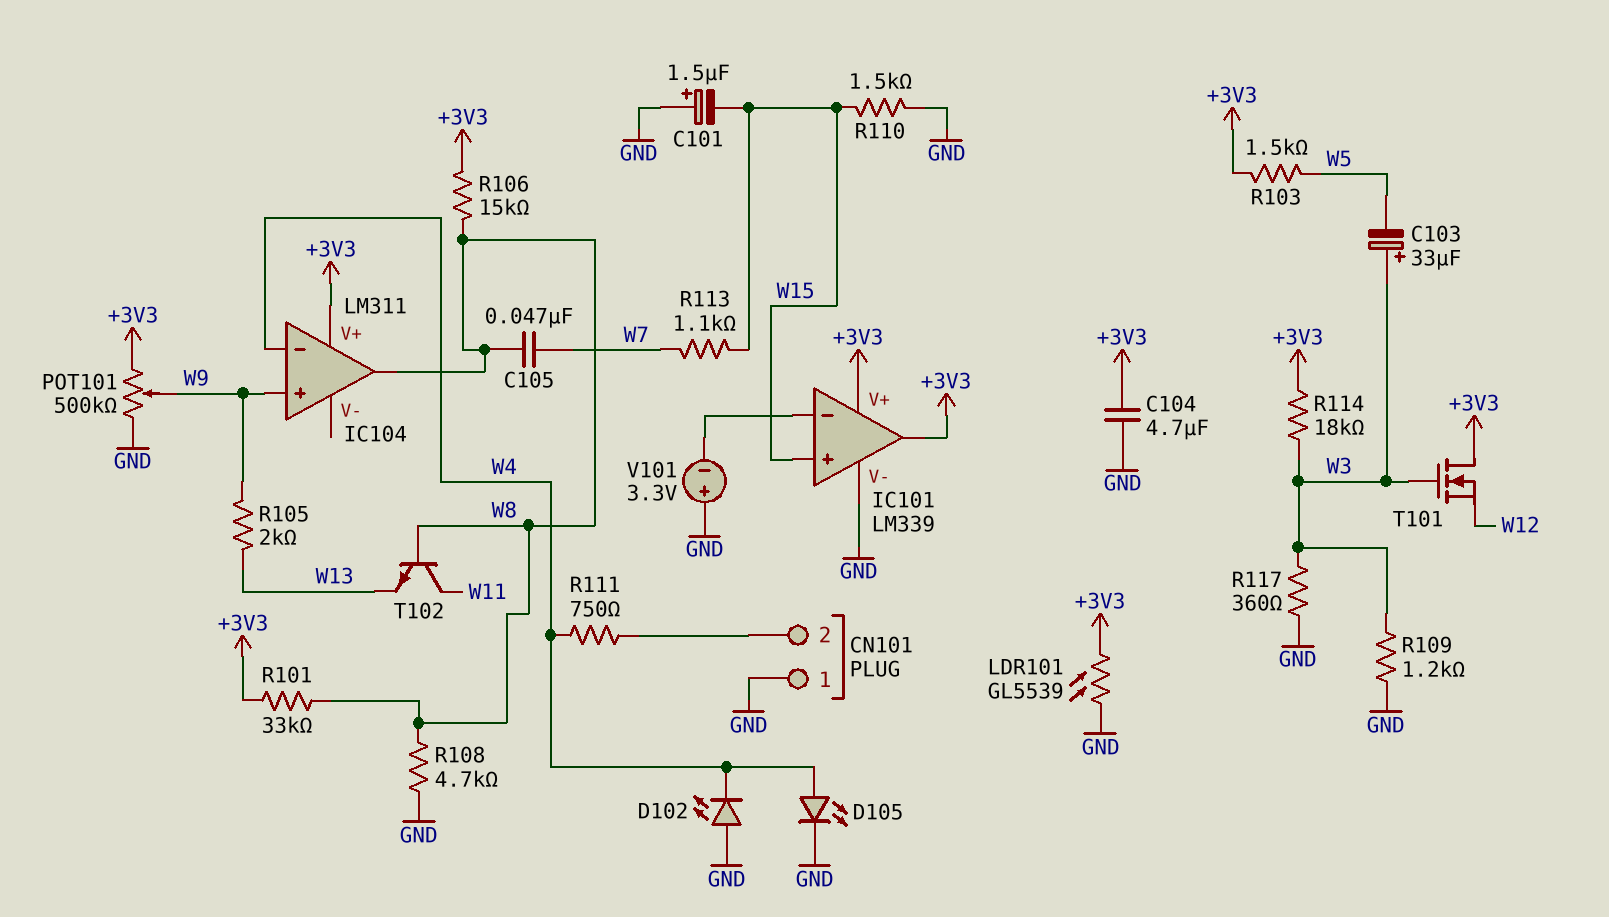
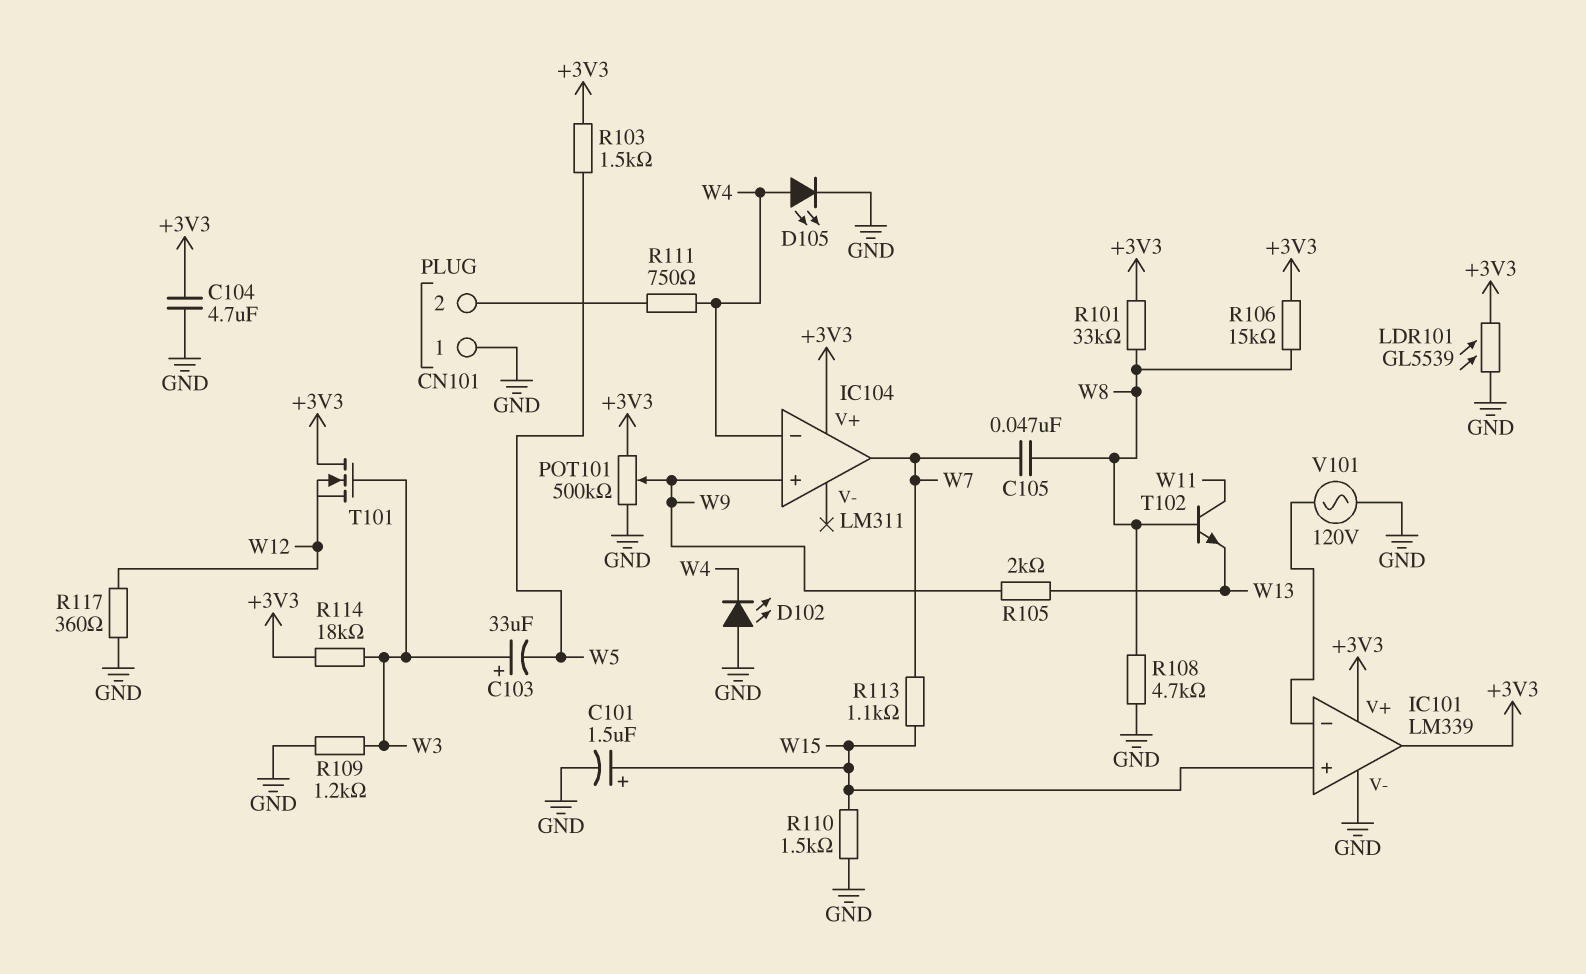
C101: 1.5uF (plus GND, minus W15) -> 1.5uF (plus W15, minus GND)
IC104 pin out: W8 -> W7
R117: 360 (GND, W3) -> 360 (GND, W12)
V101: 3.3V (plus GND, minus IC101/in-) -> AC 120V (GND, IC101/in-)

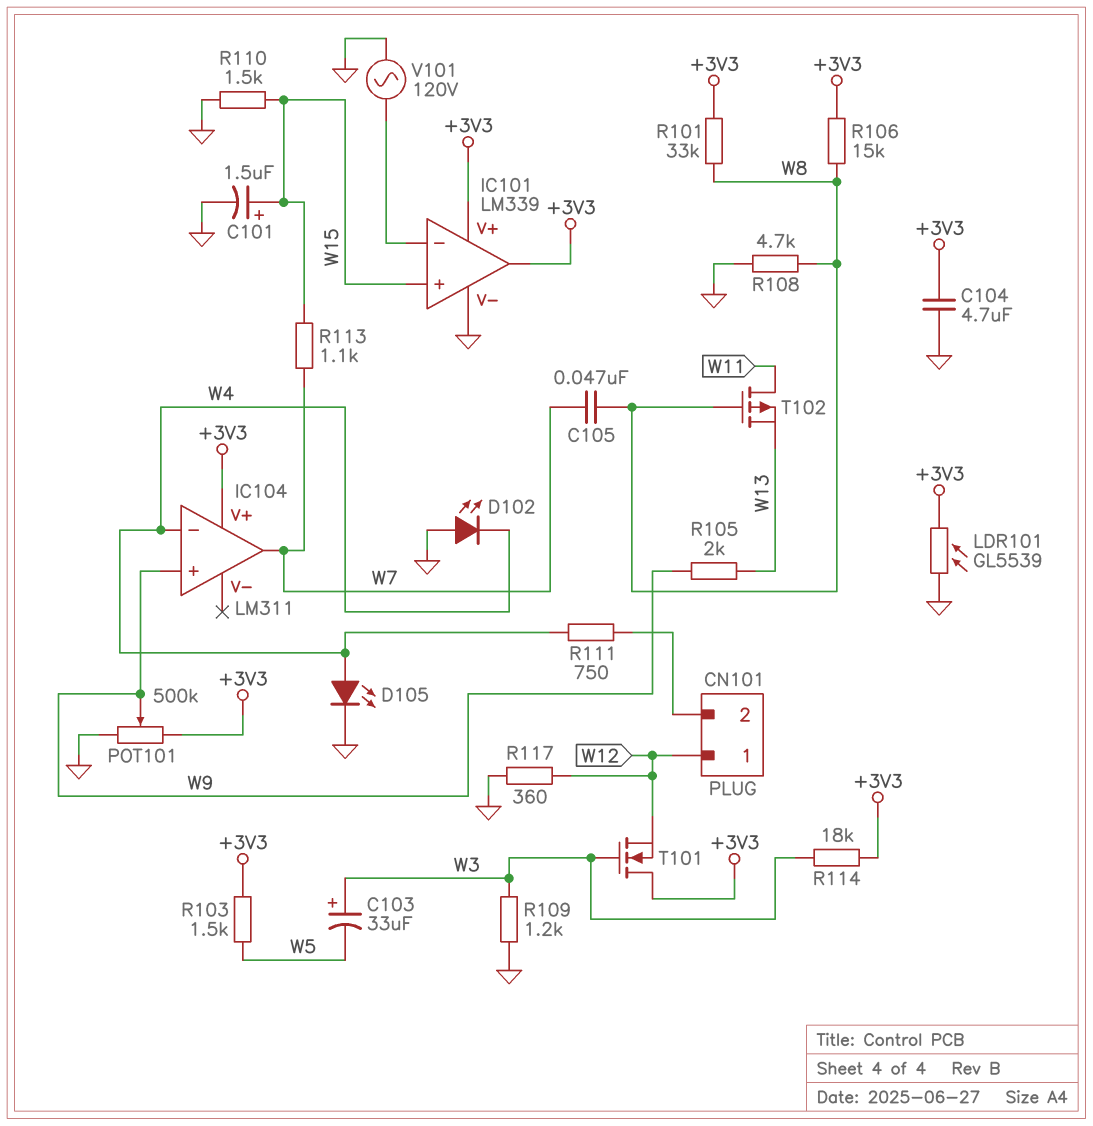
CN101 pin 1: GND -> W12
T102: NPN (B W8, C W11, E W13) -> PMOS (G W8, D W11, S W13)

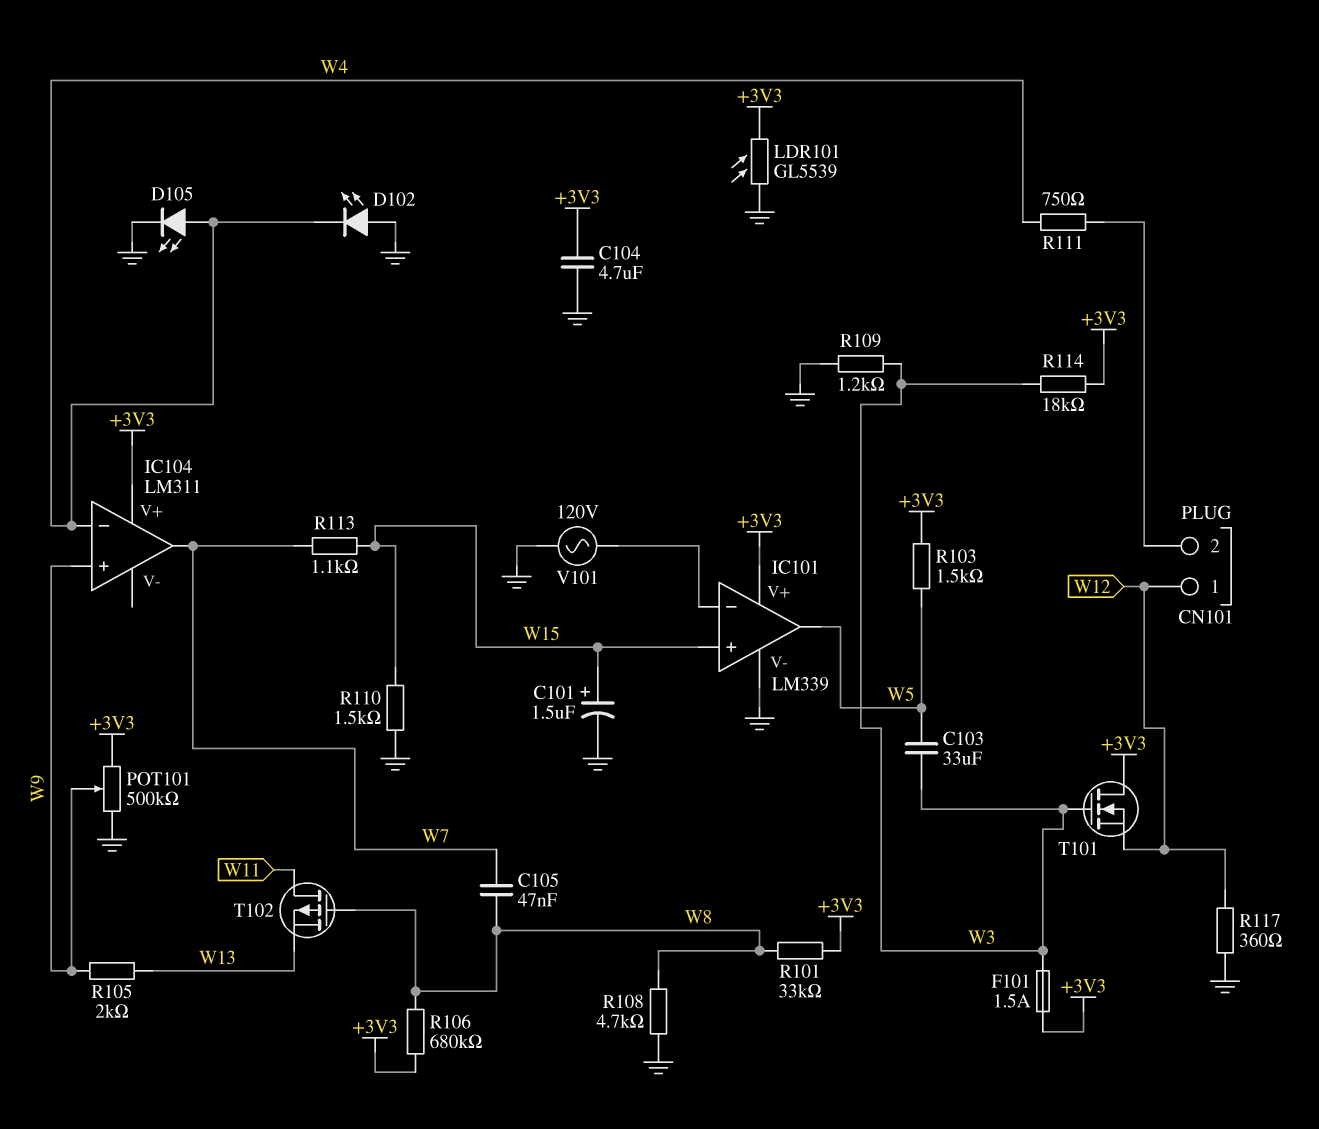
C103: 33uF (plus W3, minus W5) -> 33uF (W3, W5)
F101: none -> 1.5A (+3V3, W3)
IC101 pin out: +3V3 -> W5
R106: 15k (+3V3, W8) -> 680k (+3V3, W8)

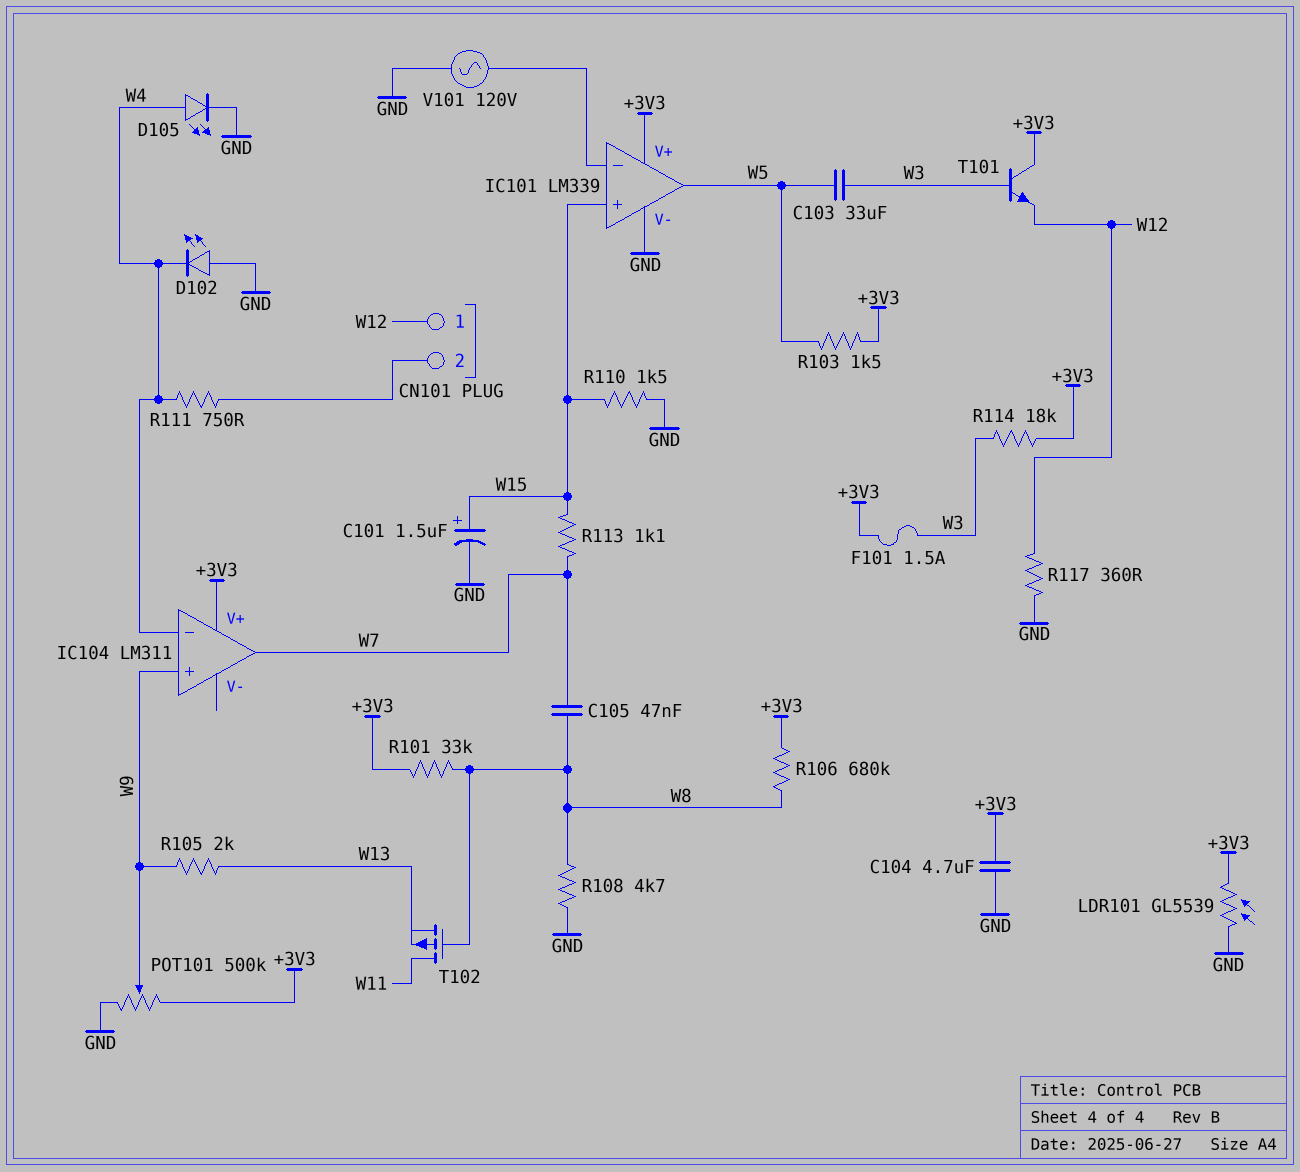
R109: 1.2k (GND, W3) -> none
T101: NMOS (G W3, D +3V3, S W12) -> NPN (B W3, C +3V3, E W12)

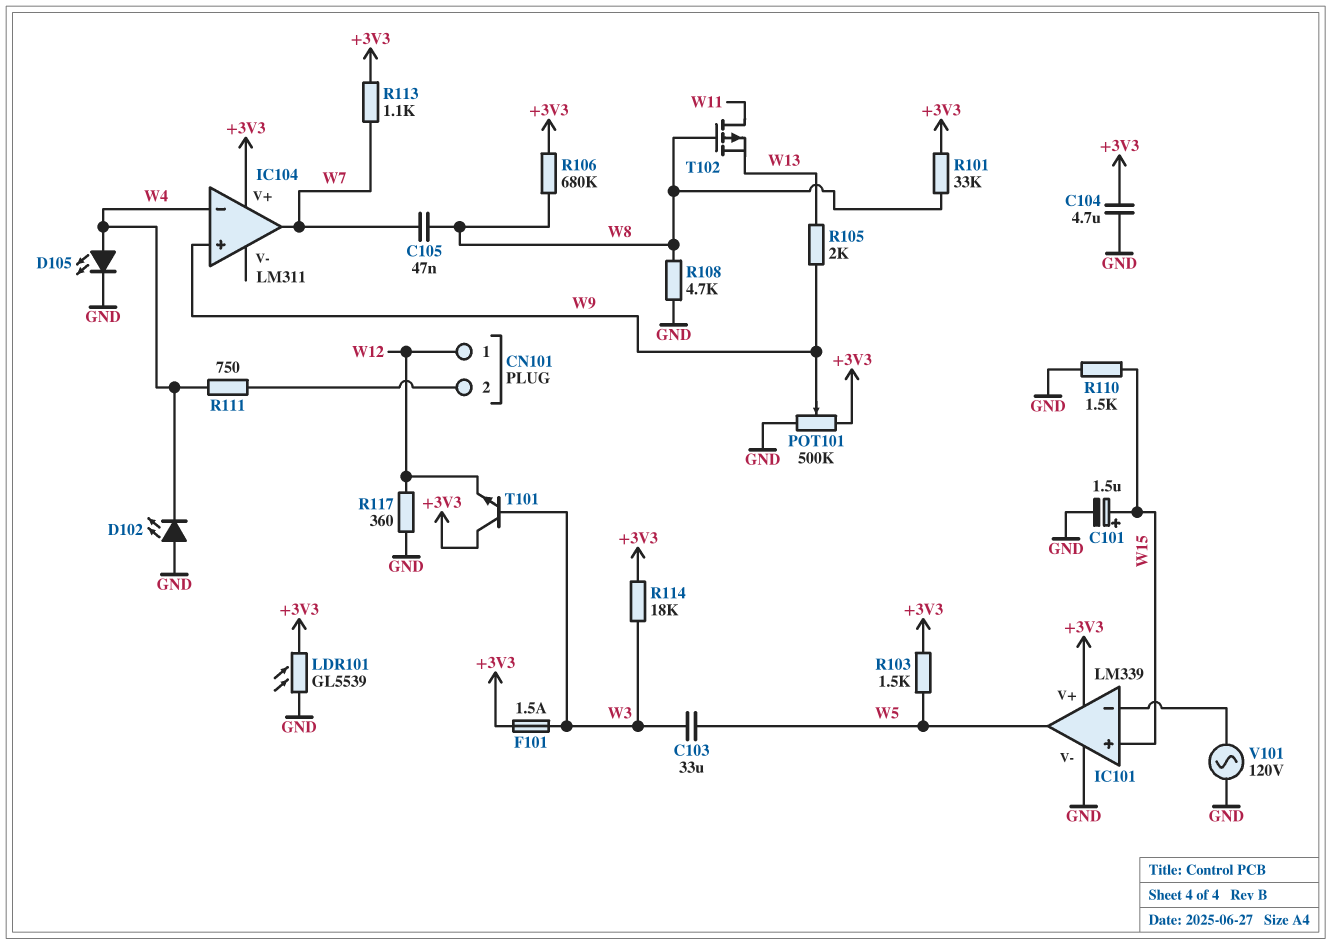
R113: 1.1k (W7, W15) -> 1.1k (+3V3, W7)

